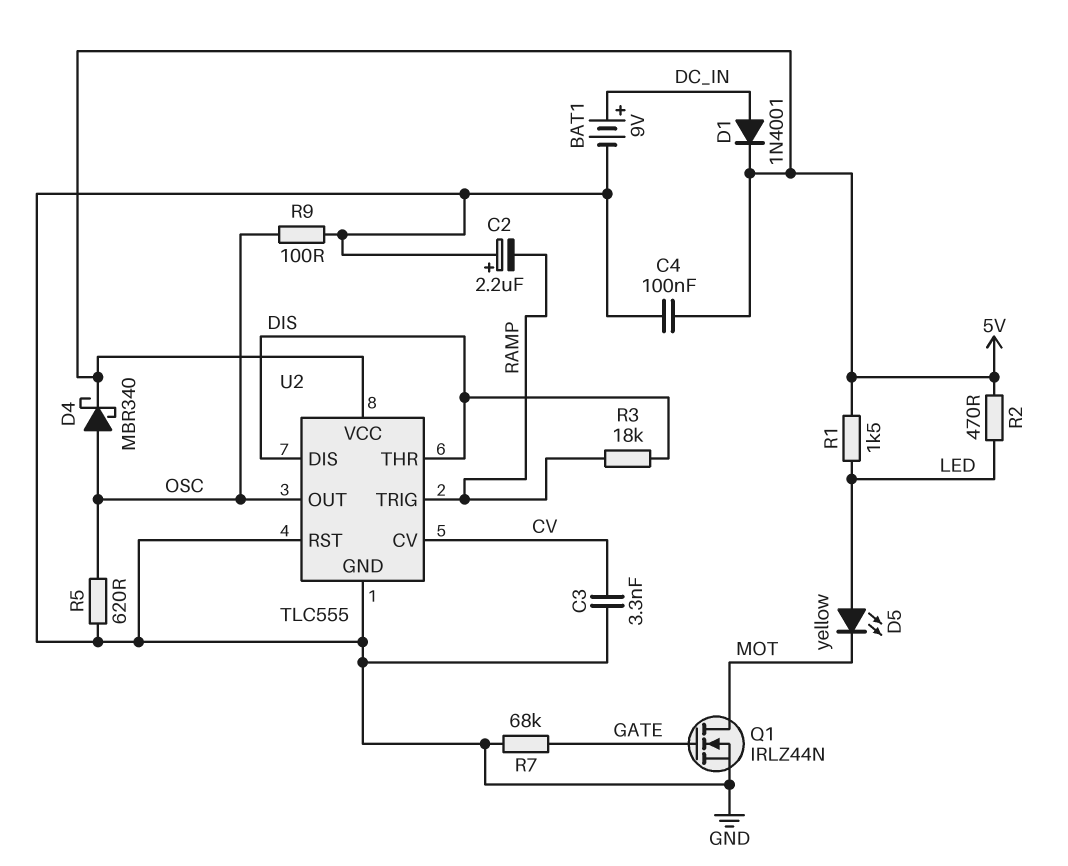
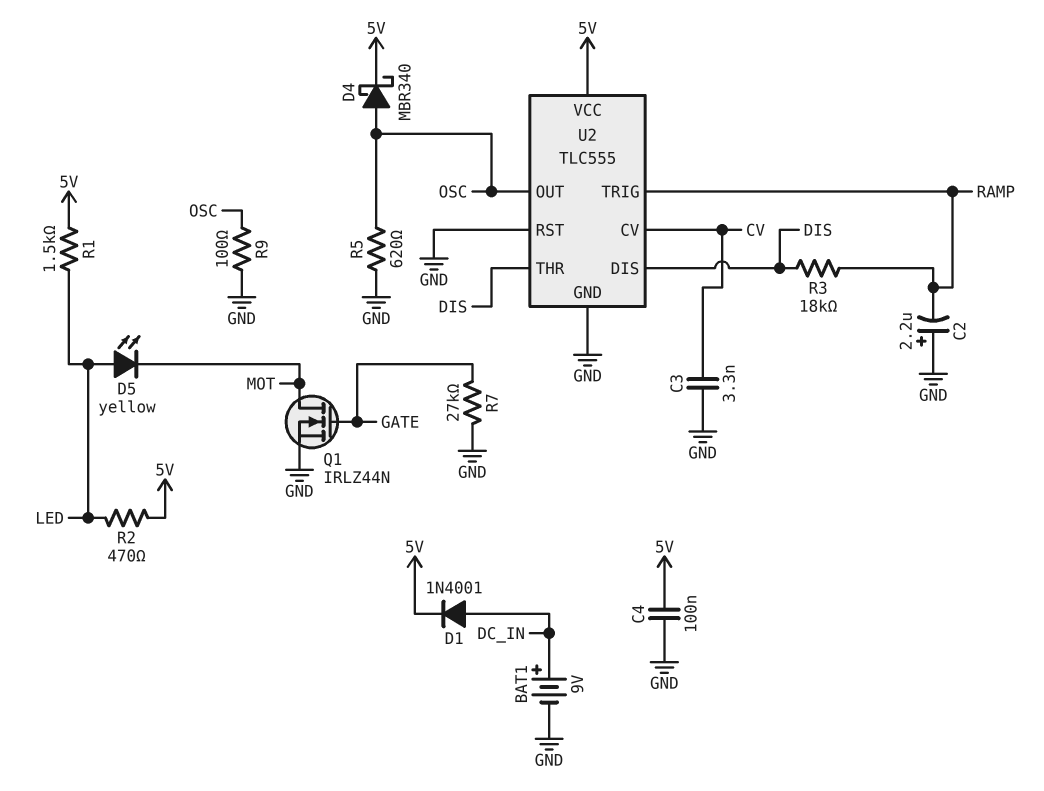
R7: 68k (GATE, GND) -> 27k (GATE, GND)

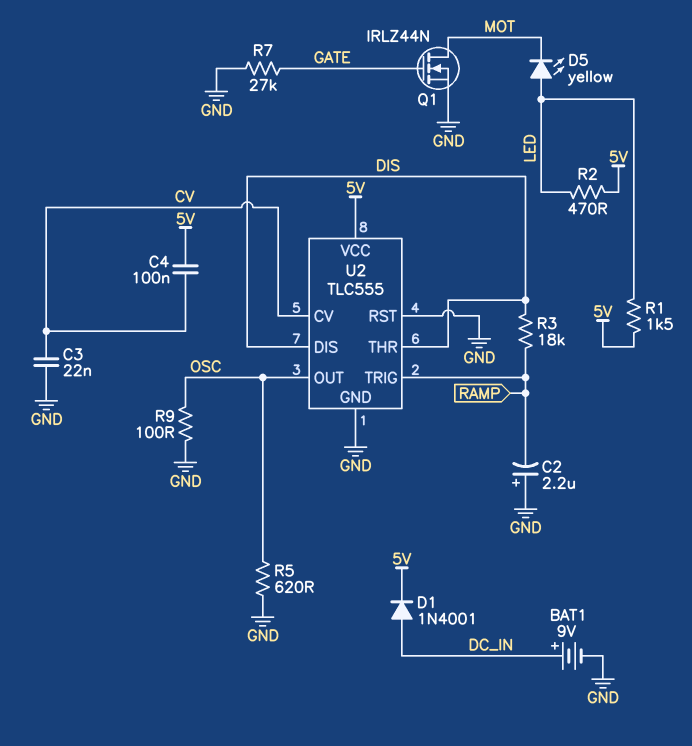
C3: 3.3nF (CV, GND) -> 22nF (CV, GND)
C4: 100nF (5V, GND) -> 100nF (5V, CV)
D4: schottky MBR340 (A OSC, K 5V) -> none

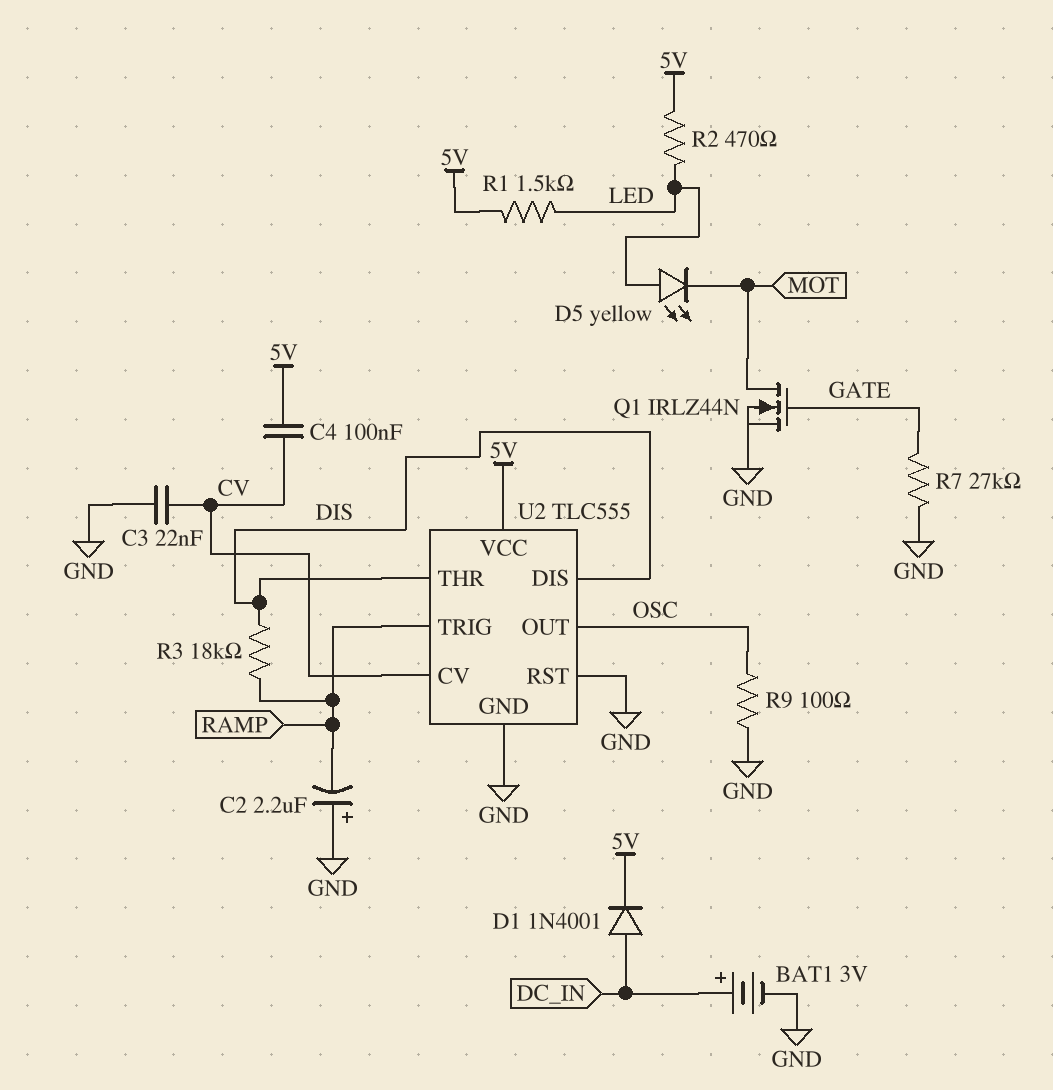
BAT1: 9V (plus DC_IN, minus GND) -> 3V (plus DC_IN, minus GND)
R5: 620 (GND, OSC) -> none

